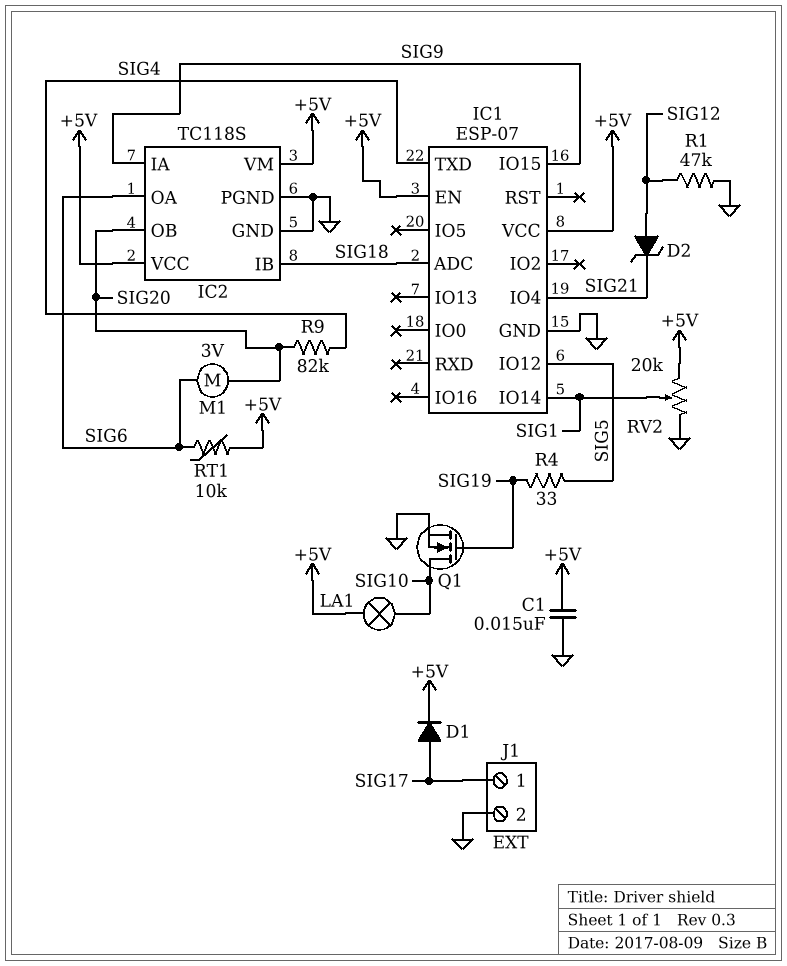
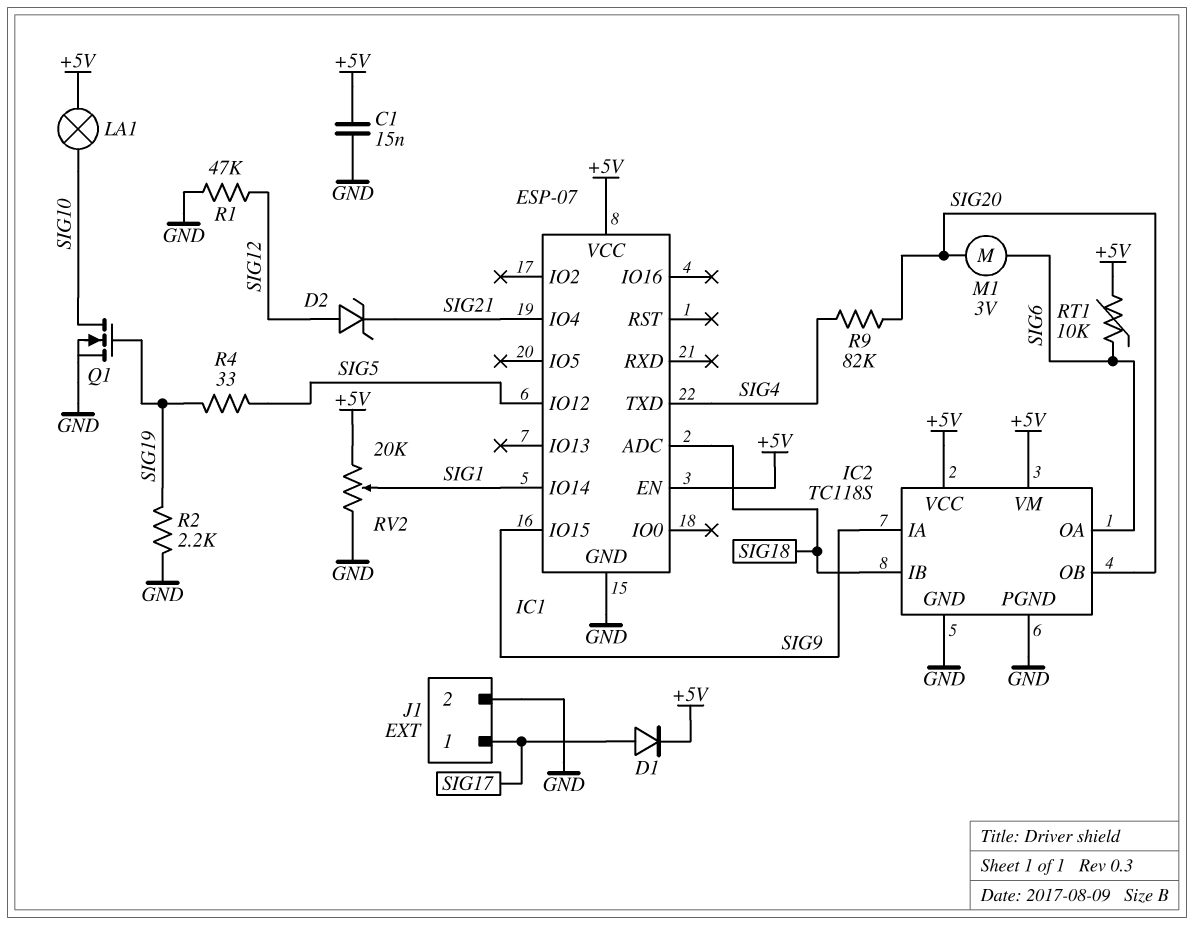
R2: none -> 2.2k (GND, SIG19)

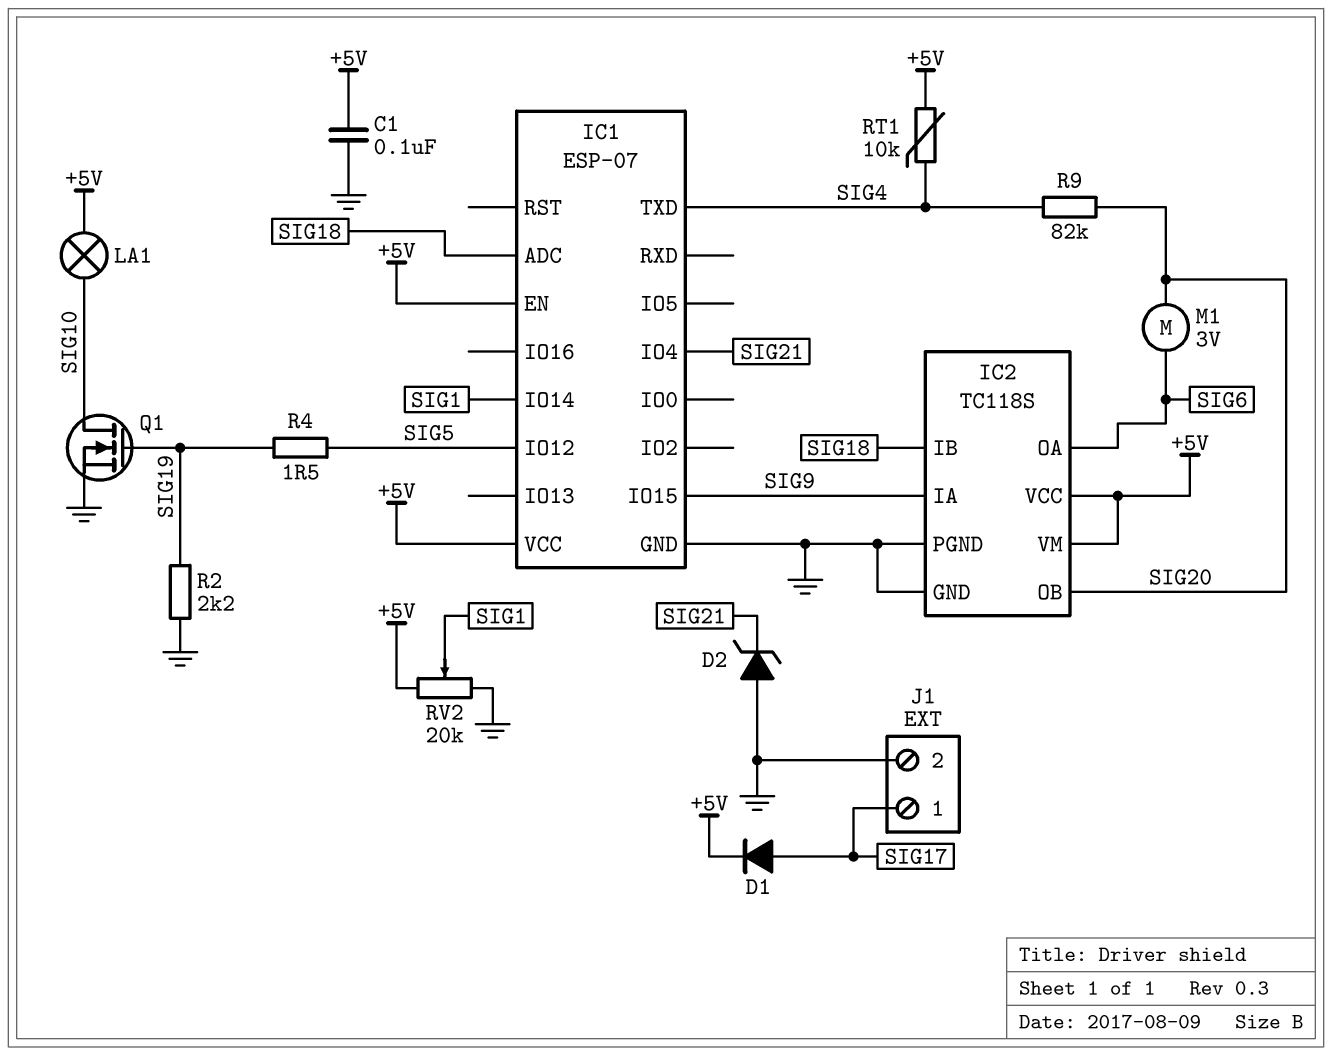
C1: 15nF (+5V, GND) -> 100nF (+5V, GND)
D2: zener (A SIG12, K SIG21) -> zener (A GND, K SIG21)
R1: 47k (GND, SIG12) -> none
R4: 33 (SIG5, SIG19) -> 1.5 (SIG5, SIG19)
RT1: 10k (+5V, SIG6) -> 10k (+5V, SIG4)

